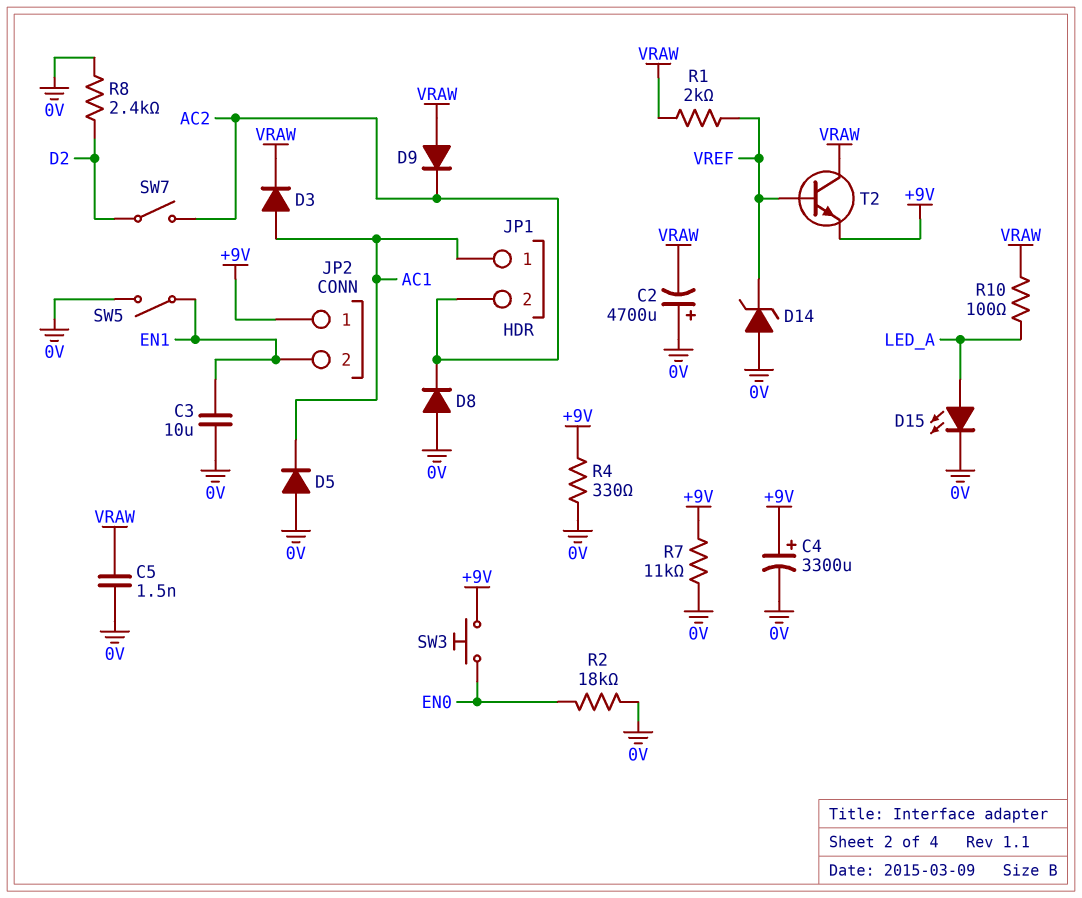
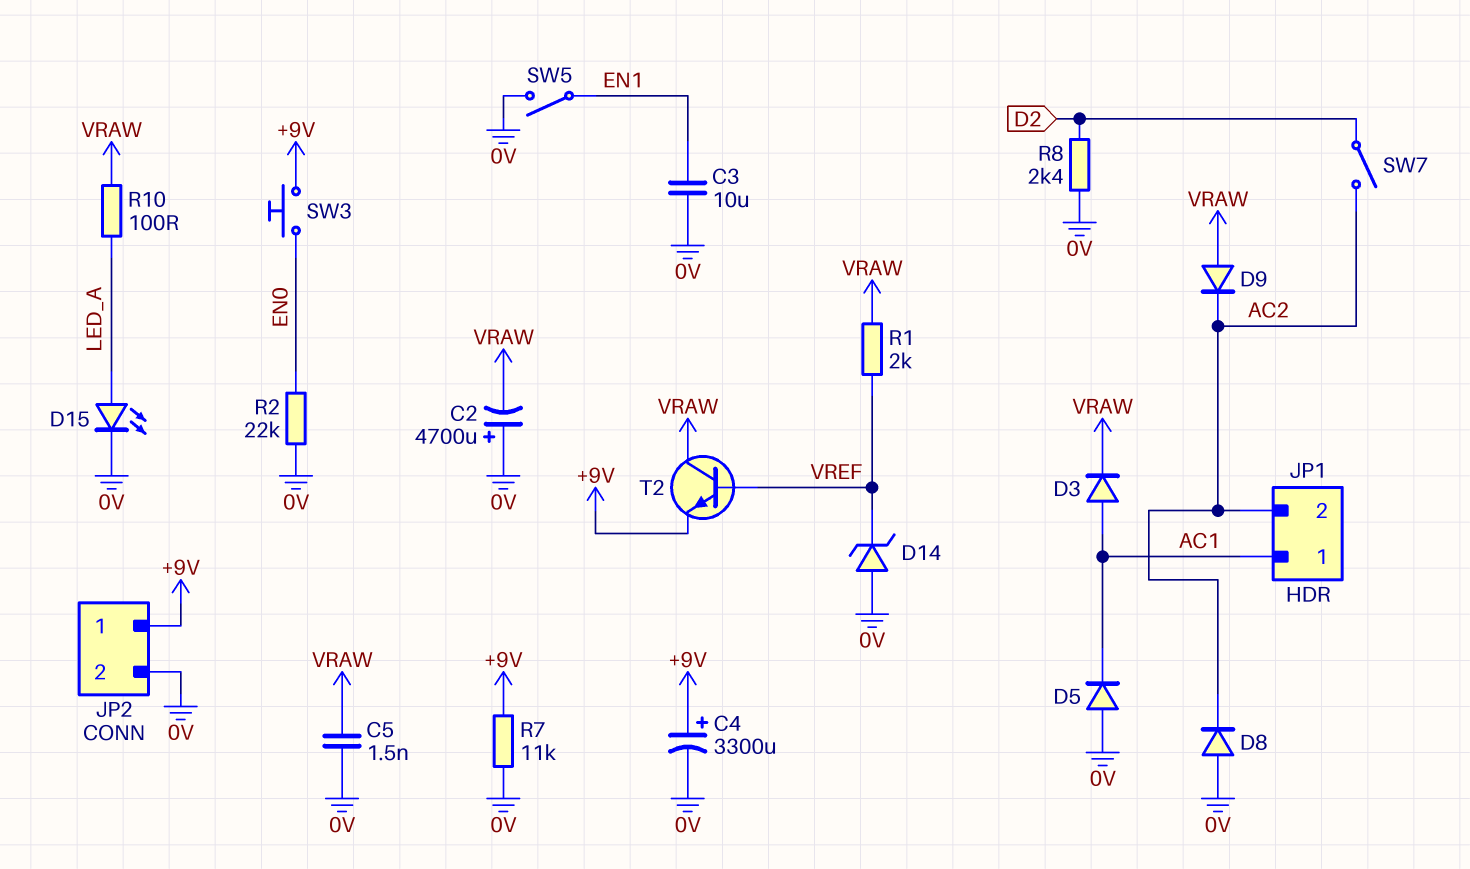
JP2 pin 2: EN1 -> 0V
R2: 18k (0V, EN0) -> 22k (0V, EN0)
R4: 330 (+9V, 0V) -> none

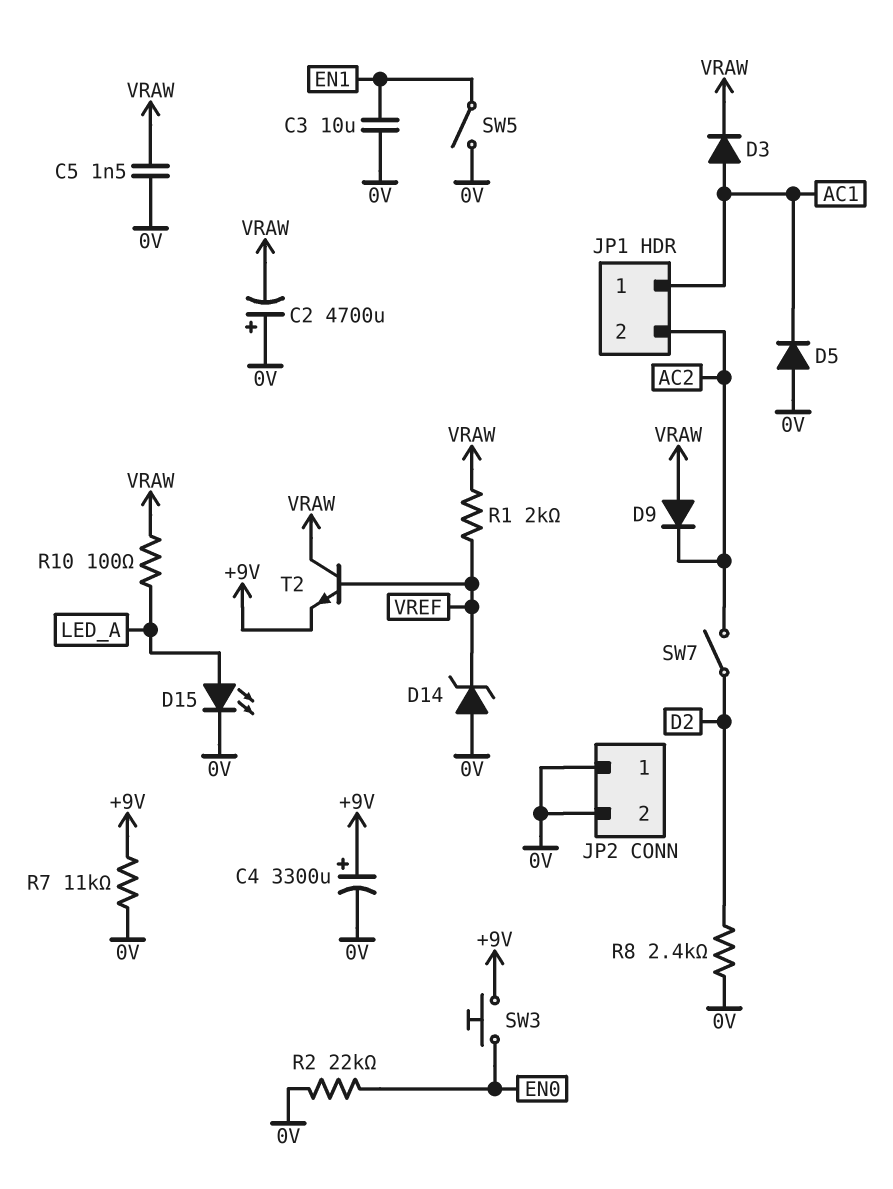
D8: diode (A 0V, K AC2) -> none
JP2 pin 1: +9V -> 0V

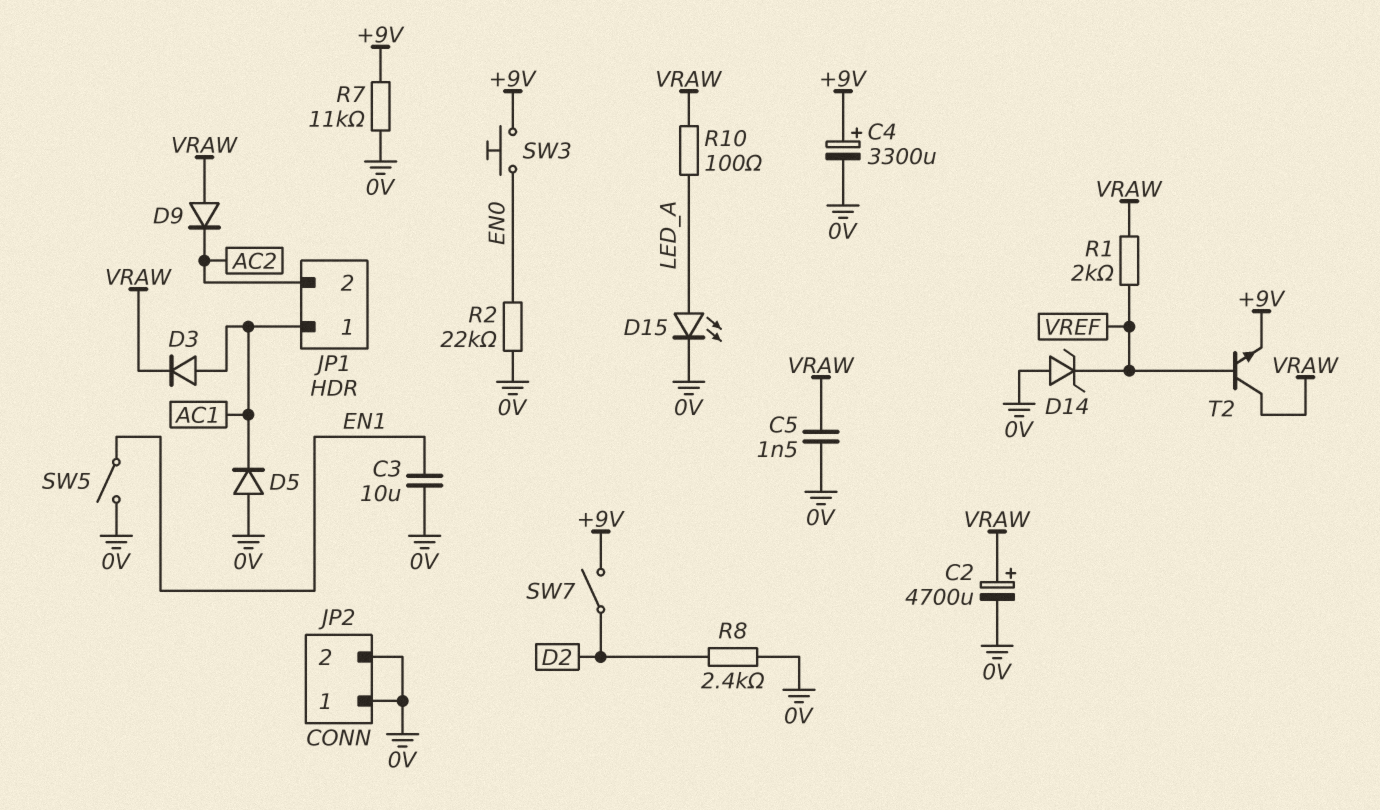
C2: 4700uF (plus 0V, minus VRAW) -> 4700uF (plus VRAW, minus 0V)
SW7: switch (AC2, D2) -> switch (+9V, D2)

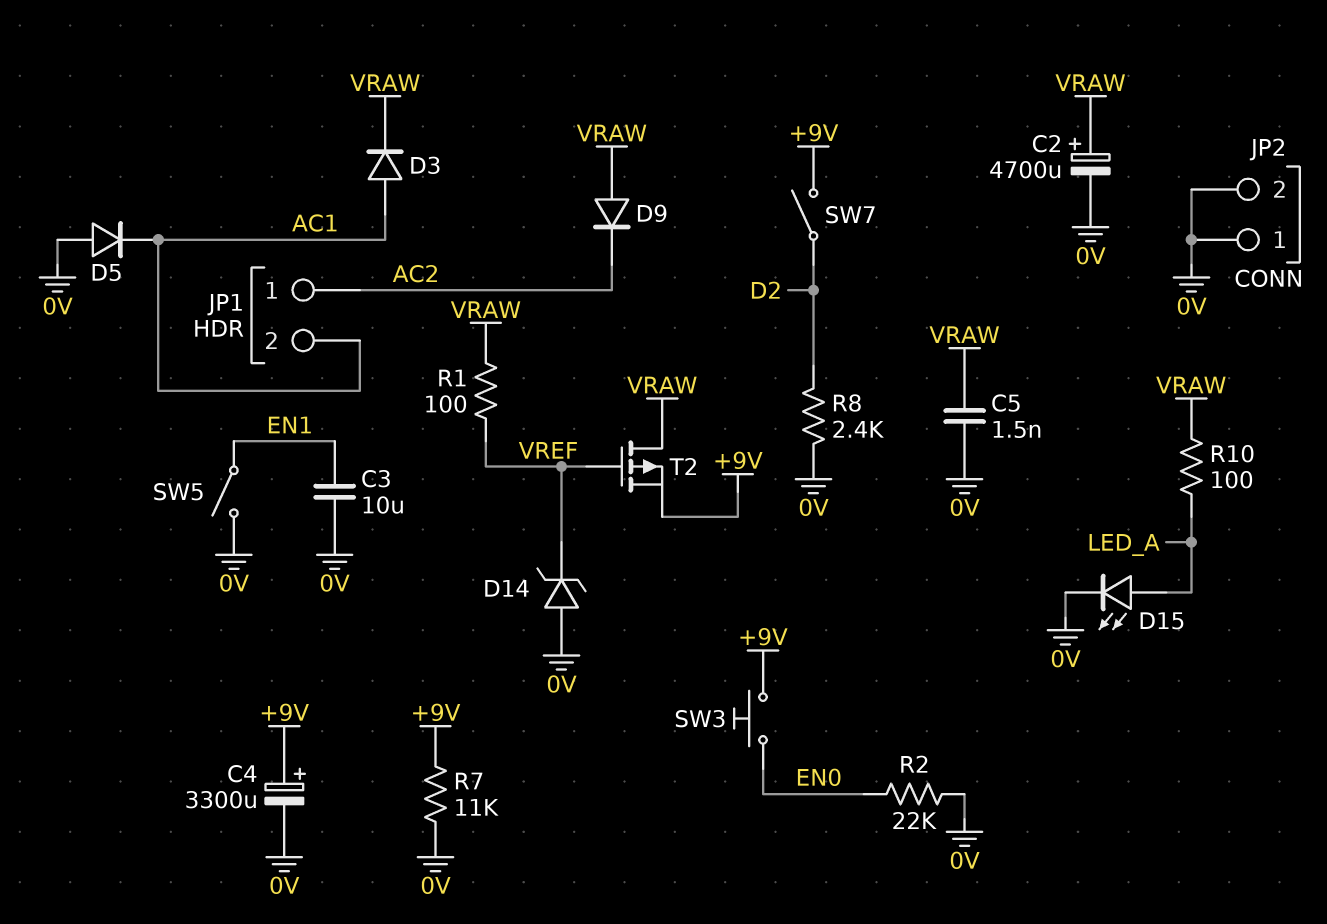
JP1 pin 1: AC1 -> AC2
JP1 pin 2: AC2 -> AC1
R1: 2k (VRAW, VREF) -> 100 (VRAW, VREF)
T2: NPN (B VREF, C VRAW, E +9V) -> PMOS (G VREF, D VRAW, S +9V)

